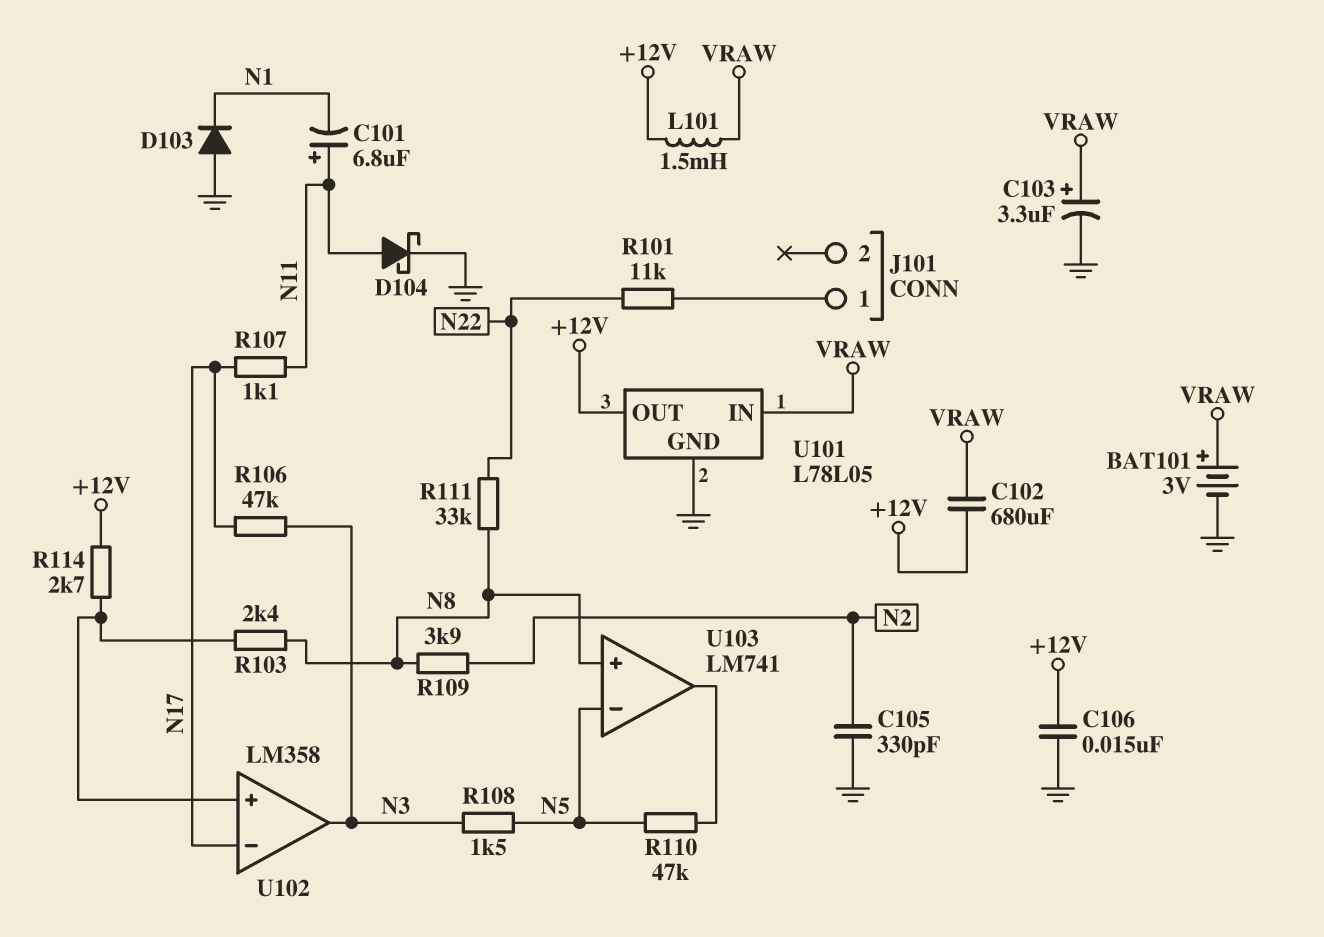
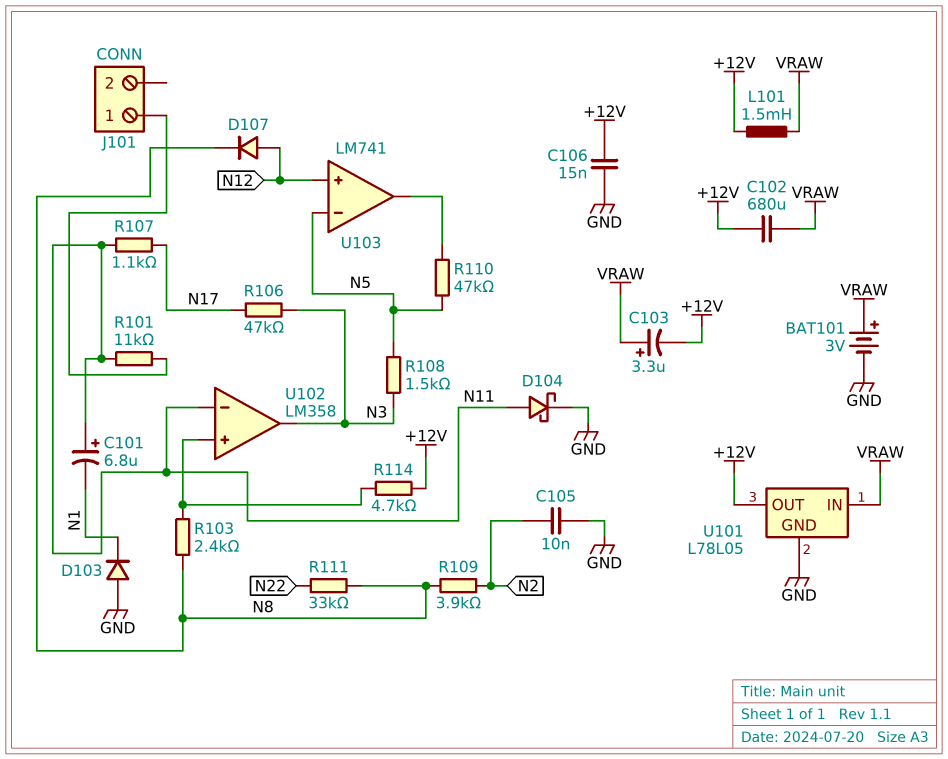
C103: 3.3uF (plus VRAW, minus GND) -> 3.3uF (plus VRAW, minus +12V)
C105: 330pF (GND, N2) -> 10nF (GND, N2)
D107: none -> diode (A N12, K N8)
R101: 11k (J101/1, N22) -> 11k (J101/1, N11)
R114: 2.7k (+12V, U102/in+) -> 4.7k (+12V, U102/in+)
U102 pin in-: N17 -> N11
U103 pin in+: N8 -> N12

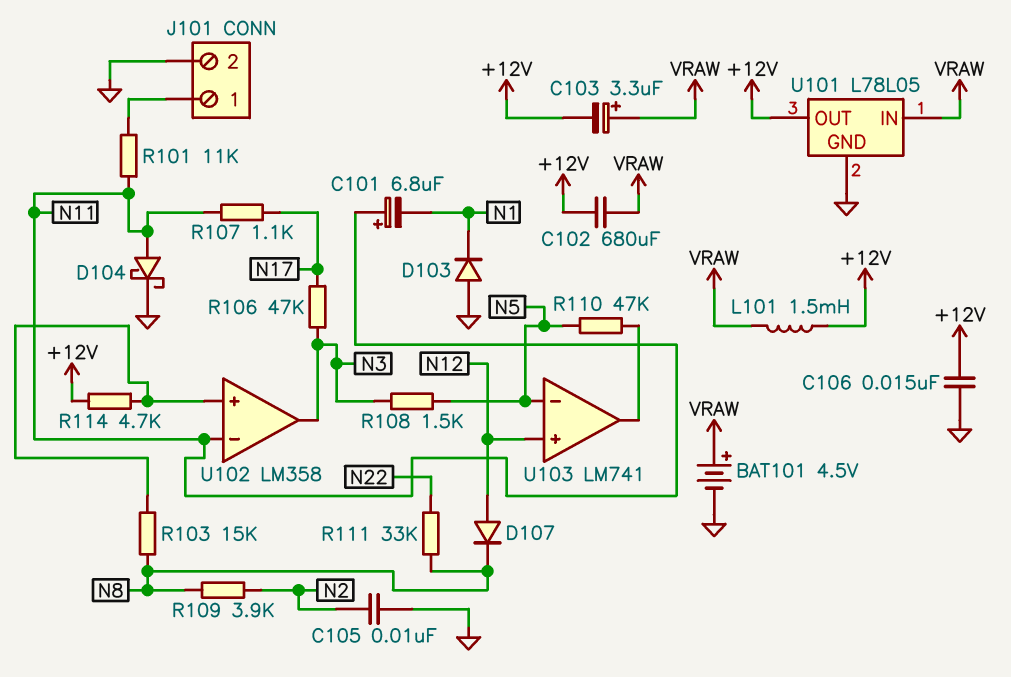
BAT101: 3V (plus VRAW, minus GND) -> 4.5V (plus VRAW, minus GND)
J101 pin 2: none -> GND
R103: 2.4k (N8, U102/in+) -> 15k (N8, U102/in+)

